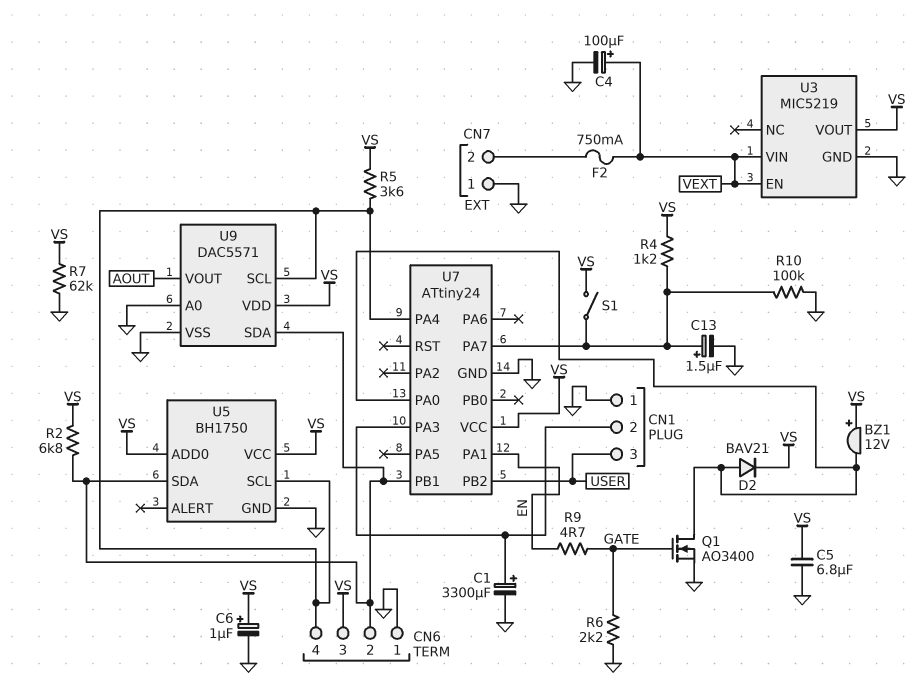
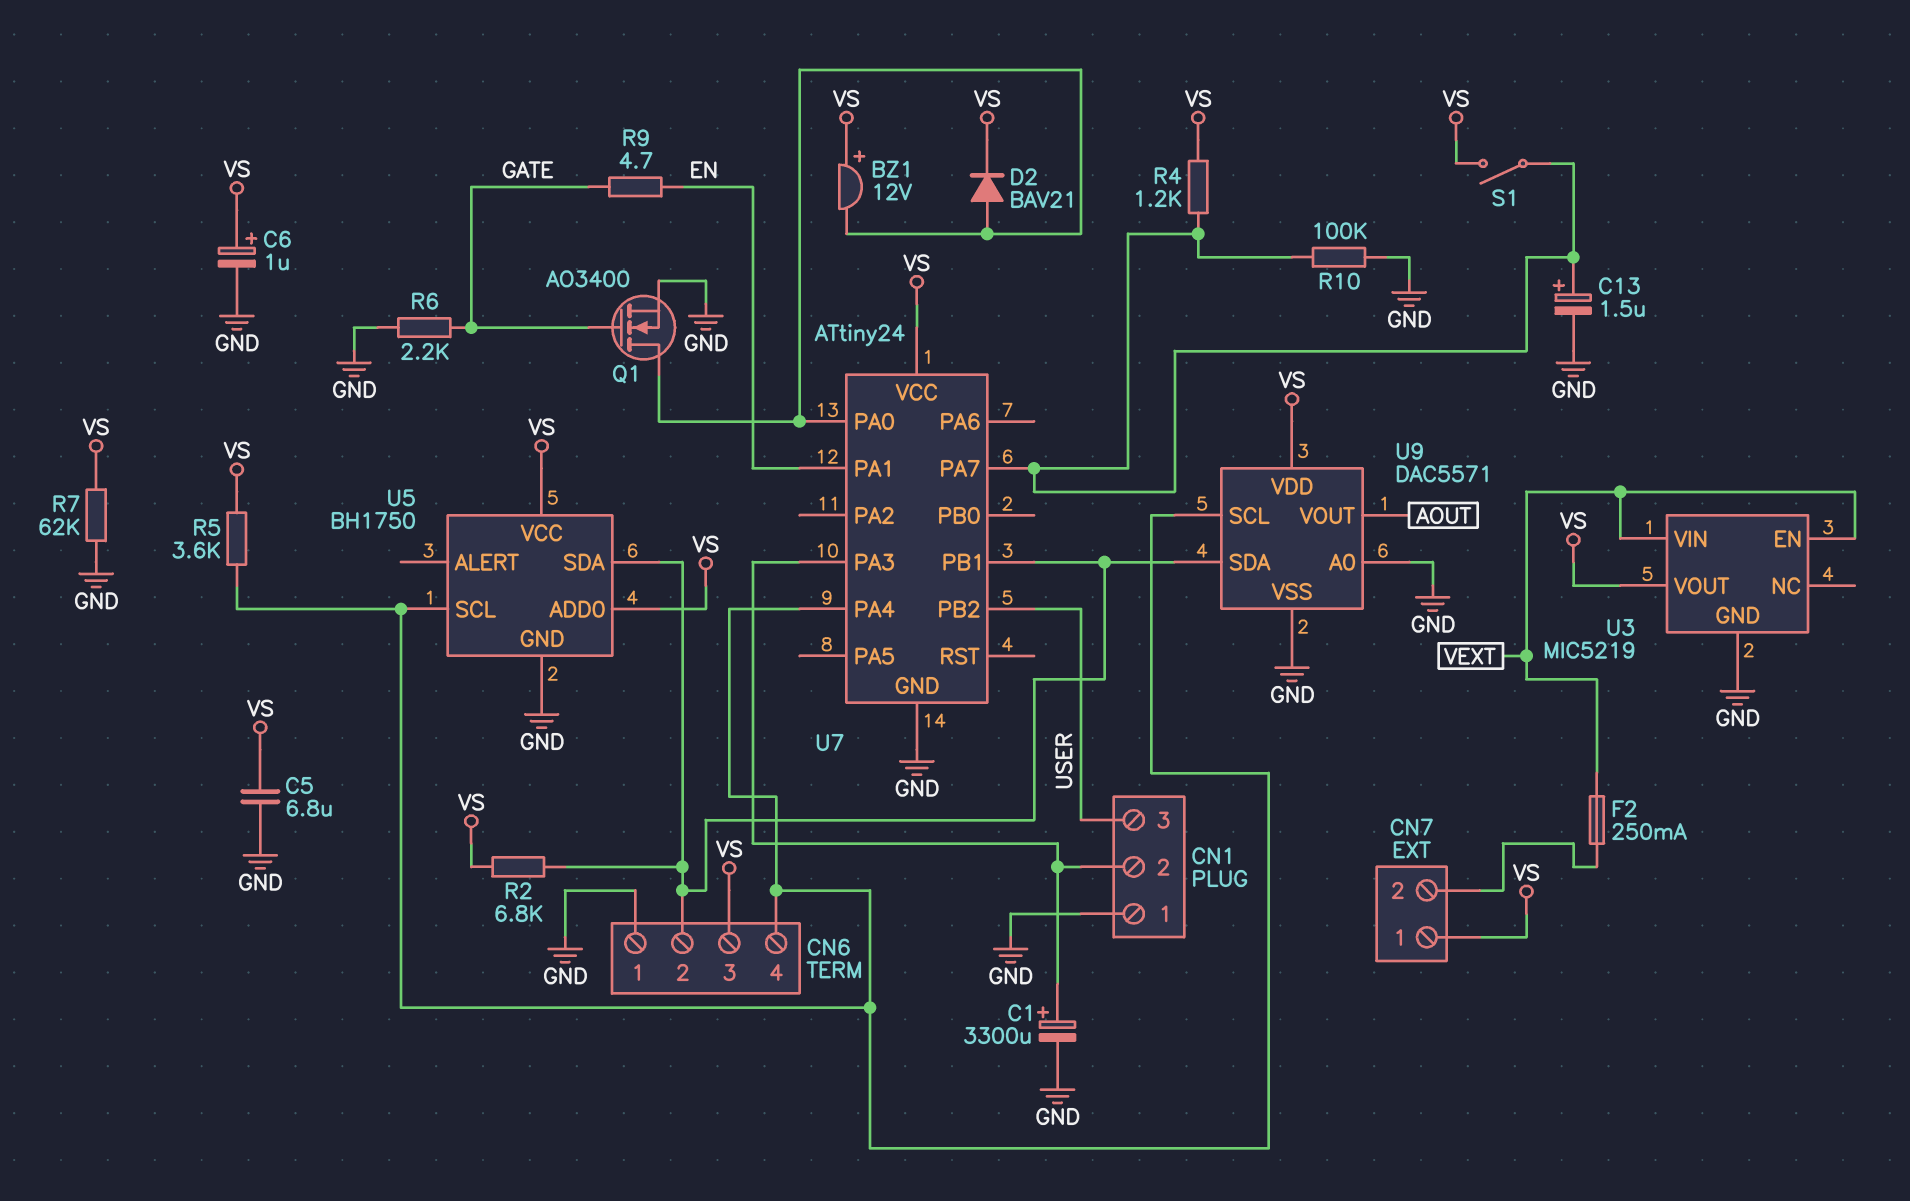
C4: 100uF (plus VEXT, minus GND) -> none
CN7 pin 1: GND -> VS
F2: 750mA (CN7/2, VEXT) -> 250mA (CN7/2, VEXT)

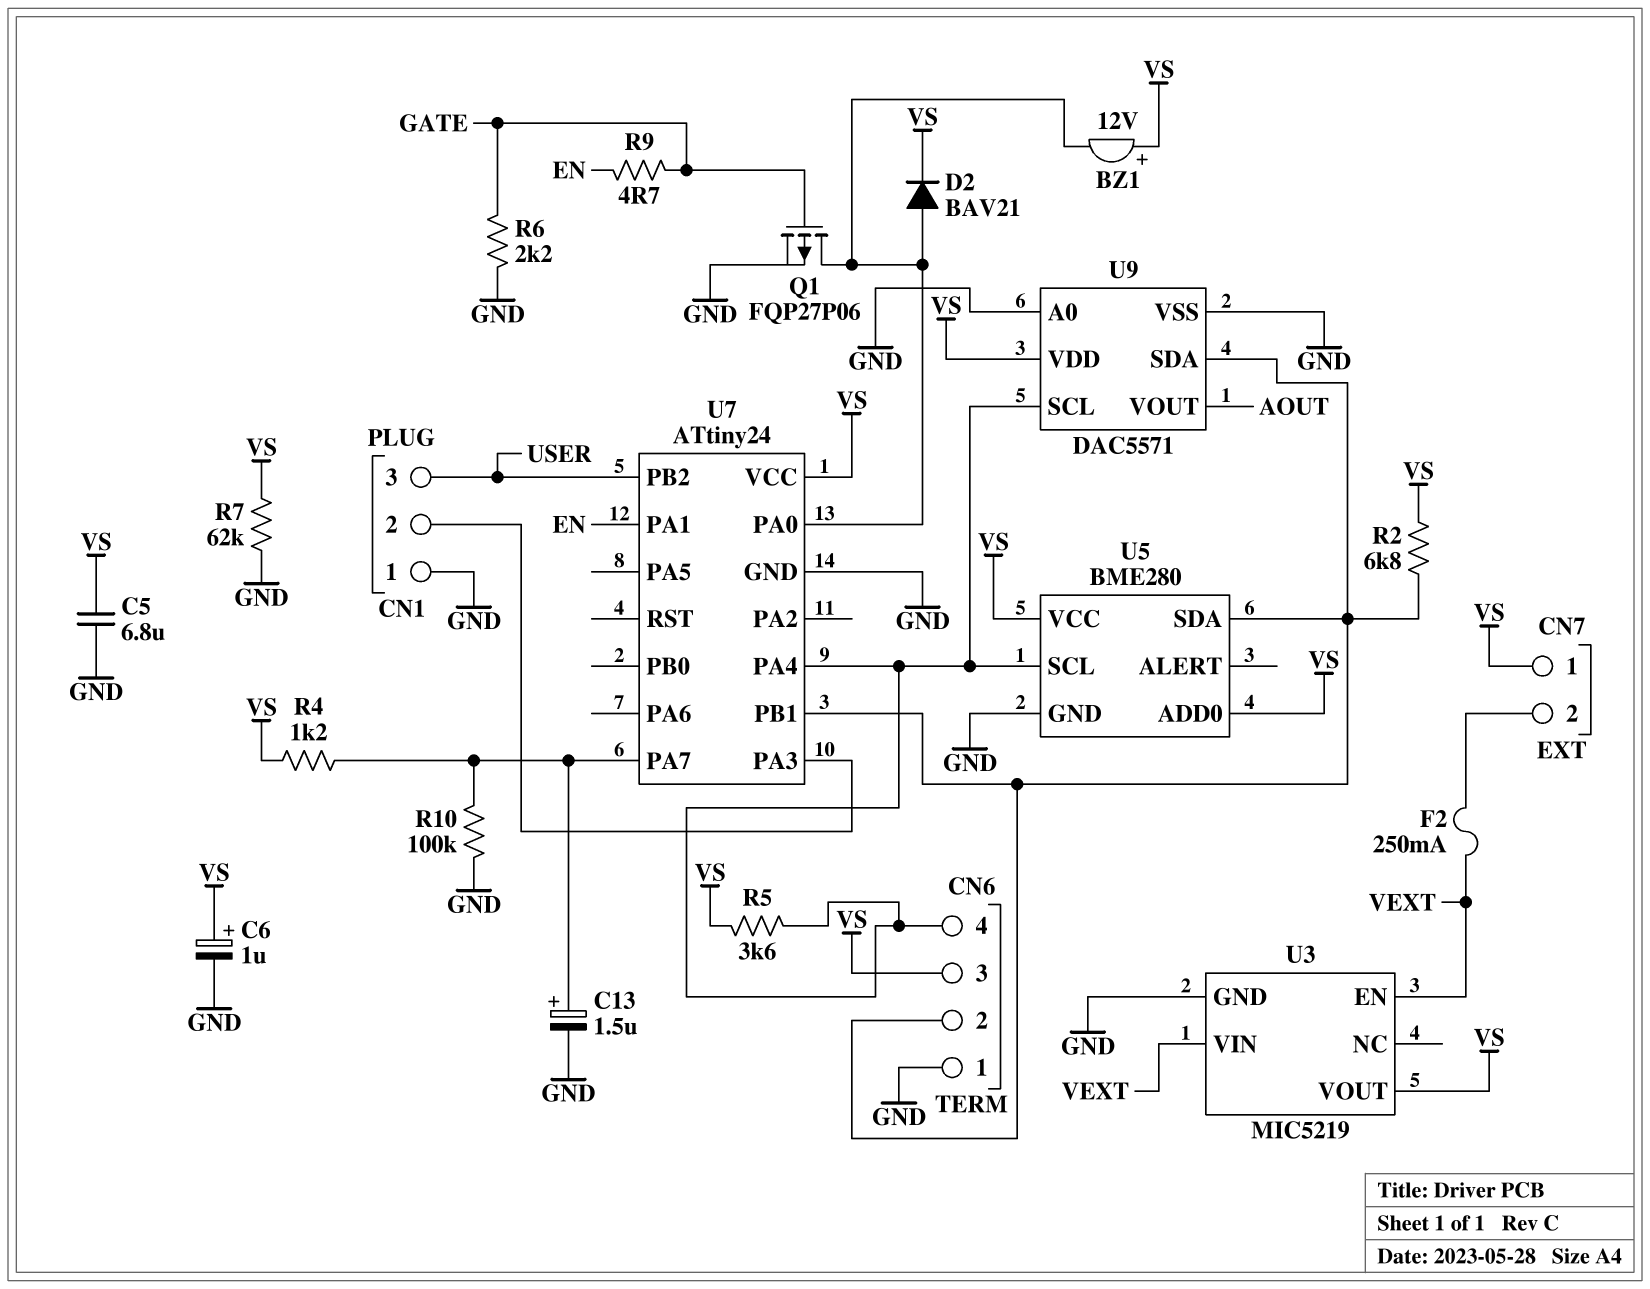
C1: 3300uF (plus CN1/2, minus GND) -> none
Q1: NMOS AO3400 (G GATE, D U7/PA0, S GND) -> PMOS FQP27P06 (G GATE, D U7/PA0, S GND)
S1: switch (U7/PA7, VS) -> none
U5: BH1750 -> BME280

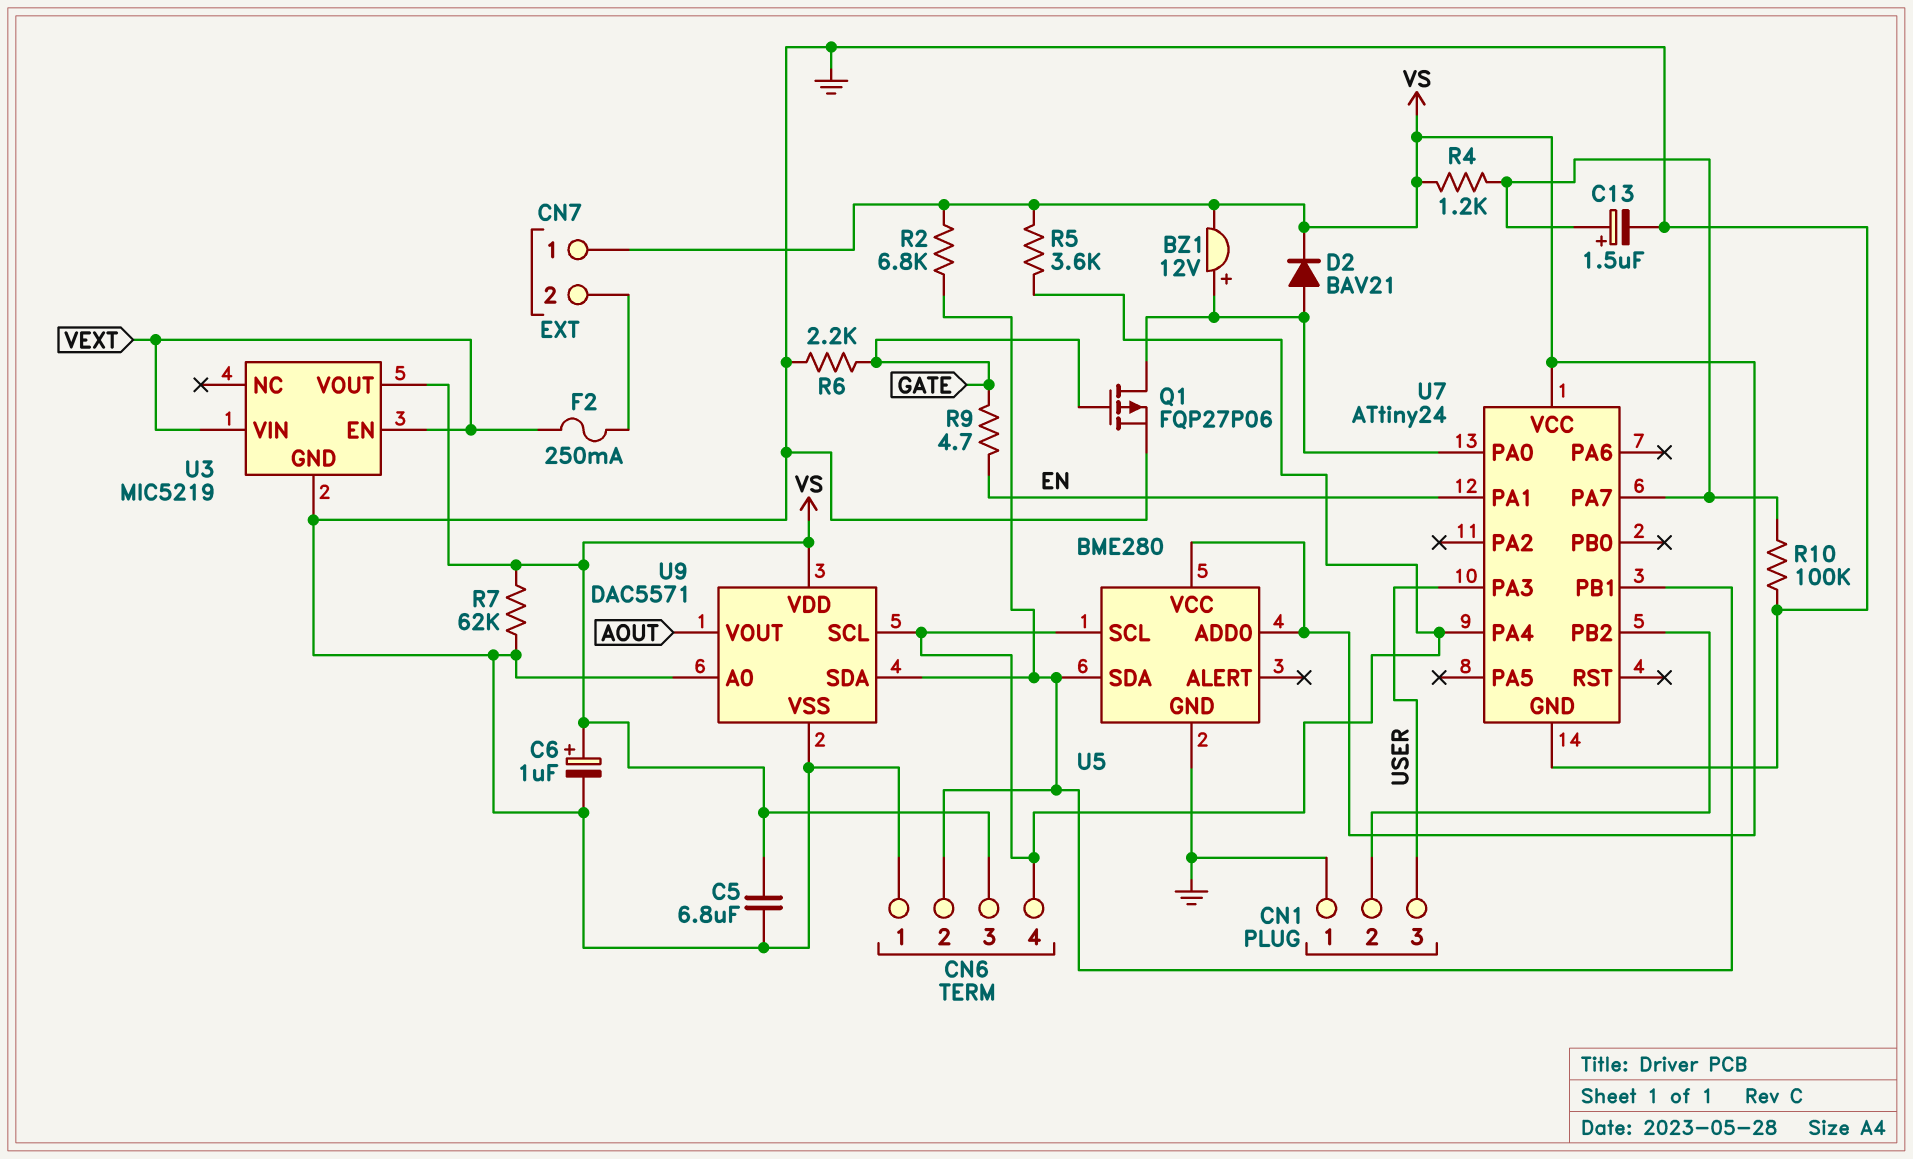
BZ1: buzzer 12V (plus VS, minus U7/PA0) -> buzzer 12V (plus U7/PA0, minus VS)
U7 pin PA3: CN1/2 -> USER
U7 pin PB2: USER -> CN1/2

